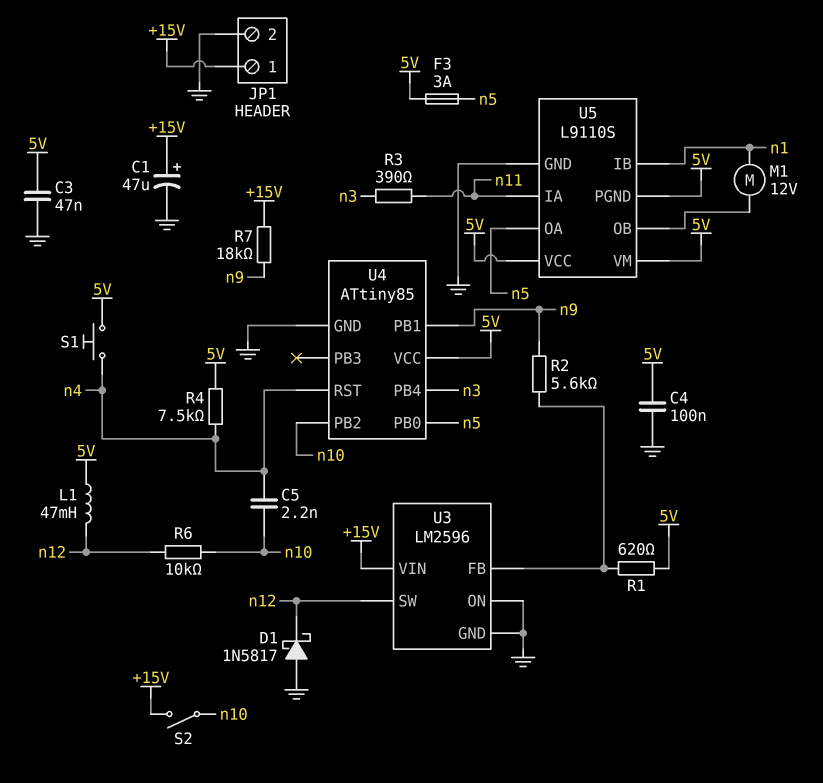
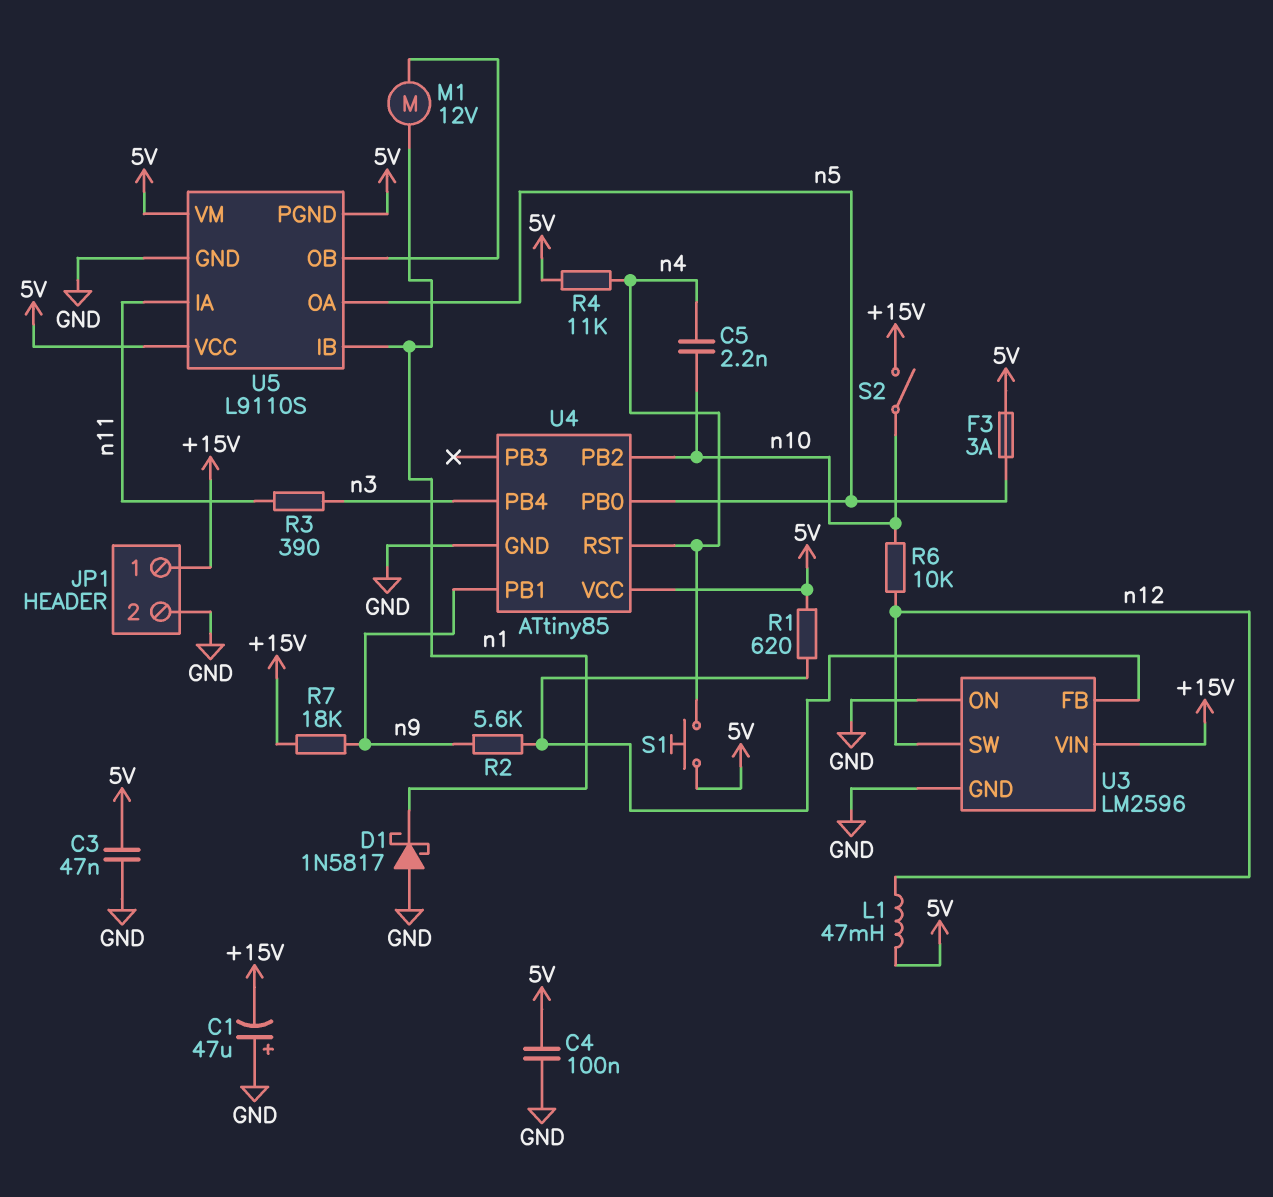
C1: 47uF (plus +15V, minus GND) -> 47uF (plus GND, minus +15V)
D1: schottky 1N5817 (A GND, K n12) -> schottky 1N5817 (A GND, K n1)
R4: 7.5k (5V, n4) -> 11k (5V, n4)

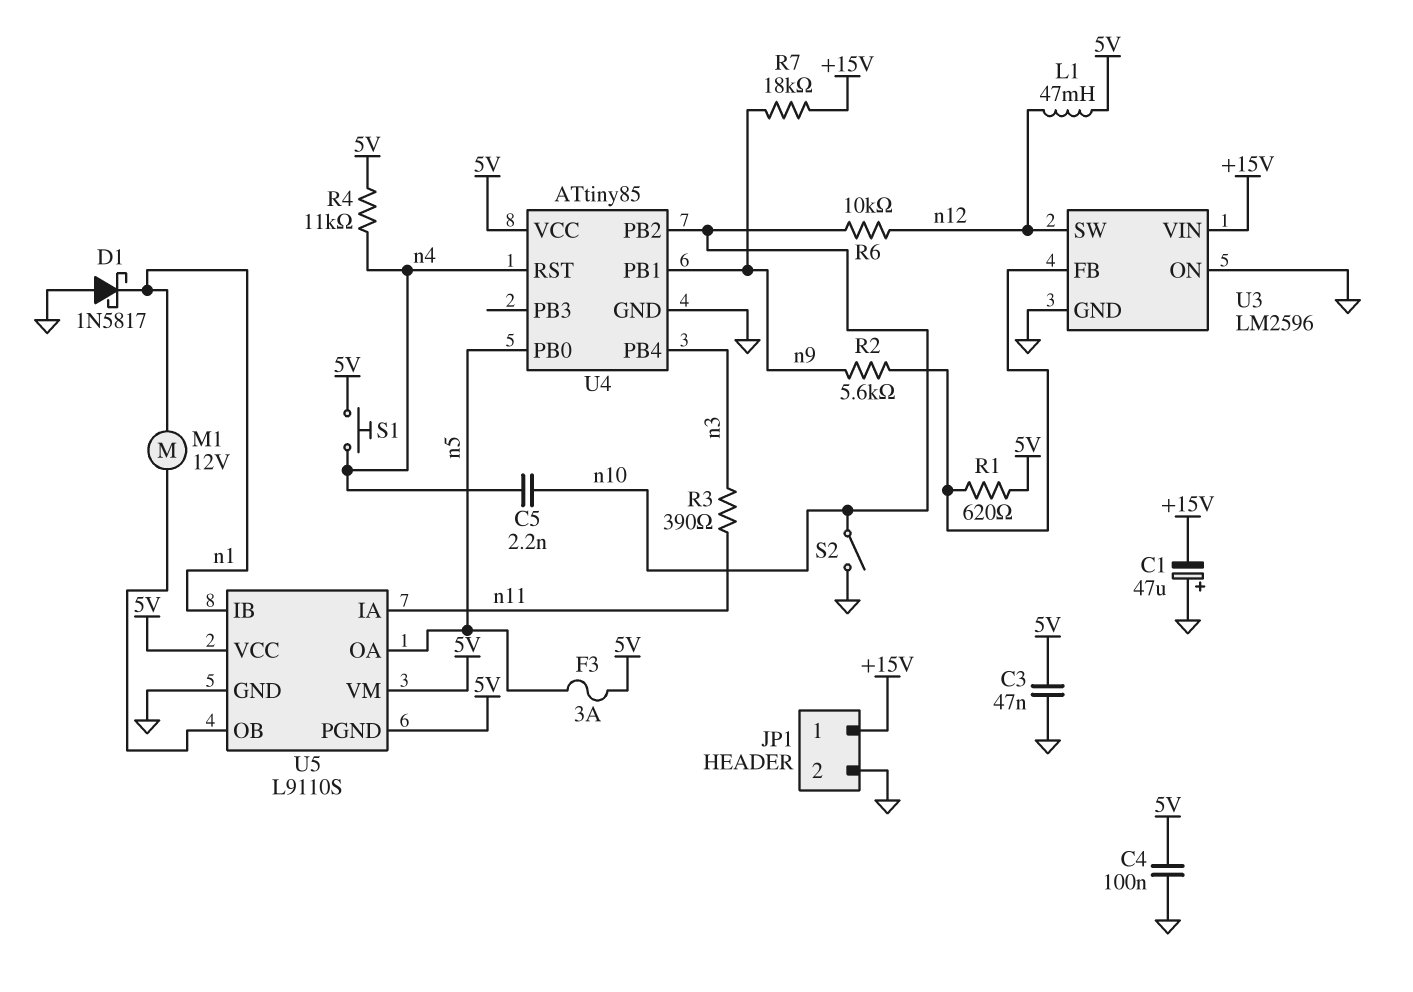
S2: switch (+15V, n10) -> switch (GND, n10)

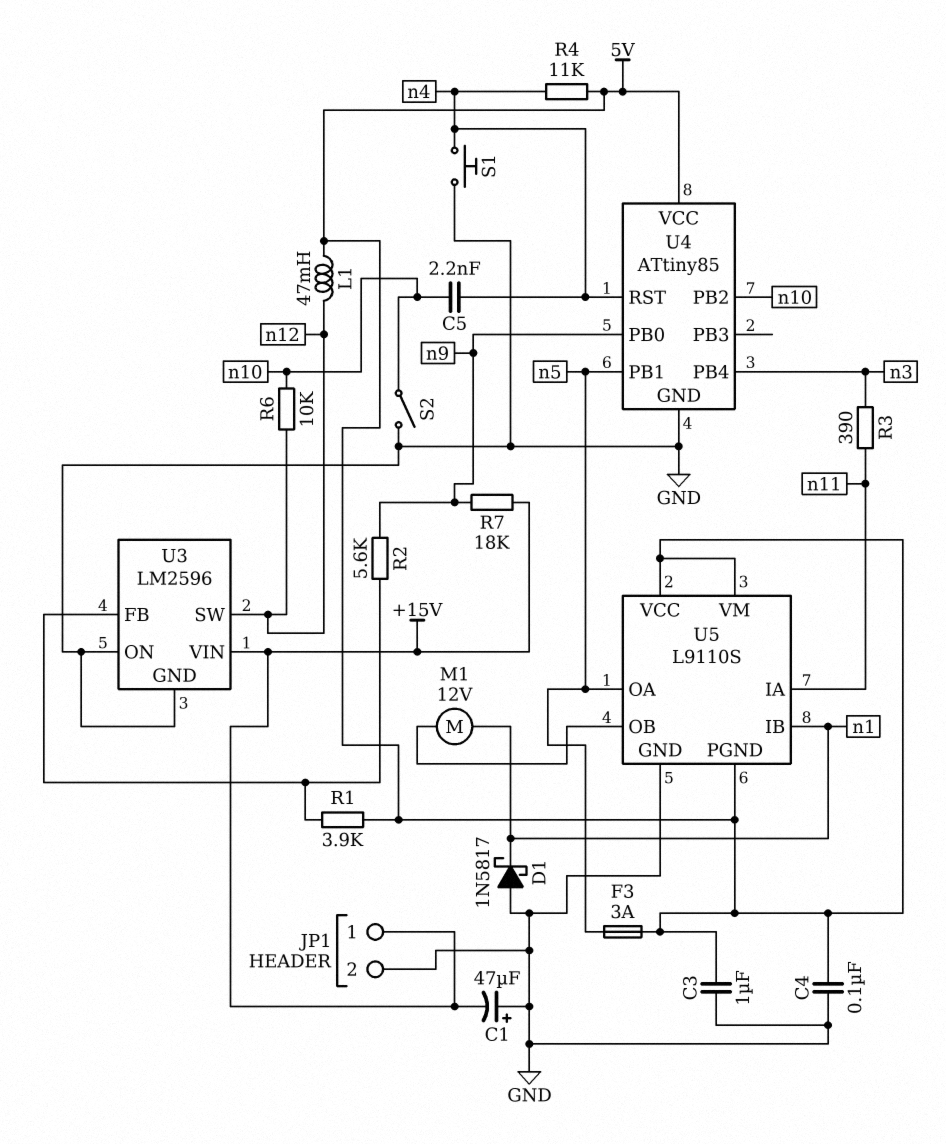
C3: 47nF (5V, GND) -> 1uF (5V, GND)
R1: 620 (5V, U3/FB) -> 3.9k (5V, U3/FB)
S1: button (5V, n4) -> button (GND, n4)
U4 pin PB0: n5 -> n9
U4 pin PB1: n9 -> n5

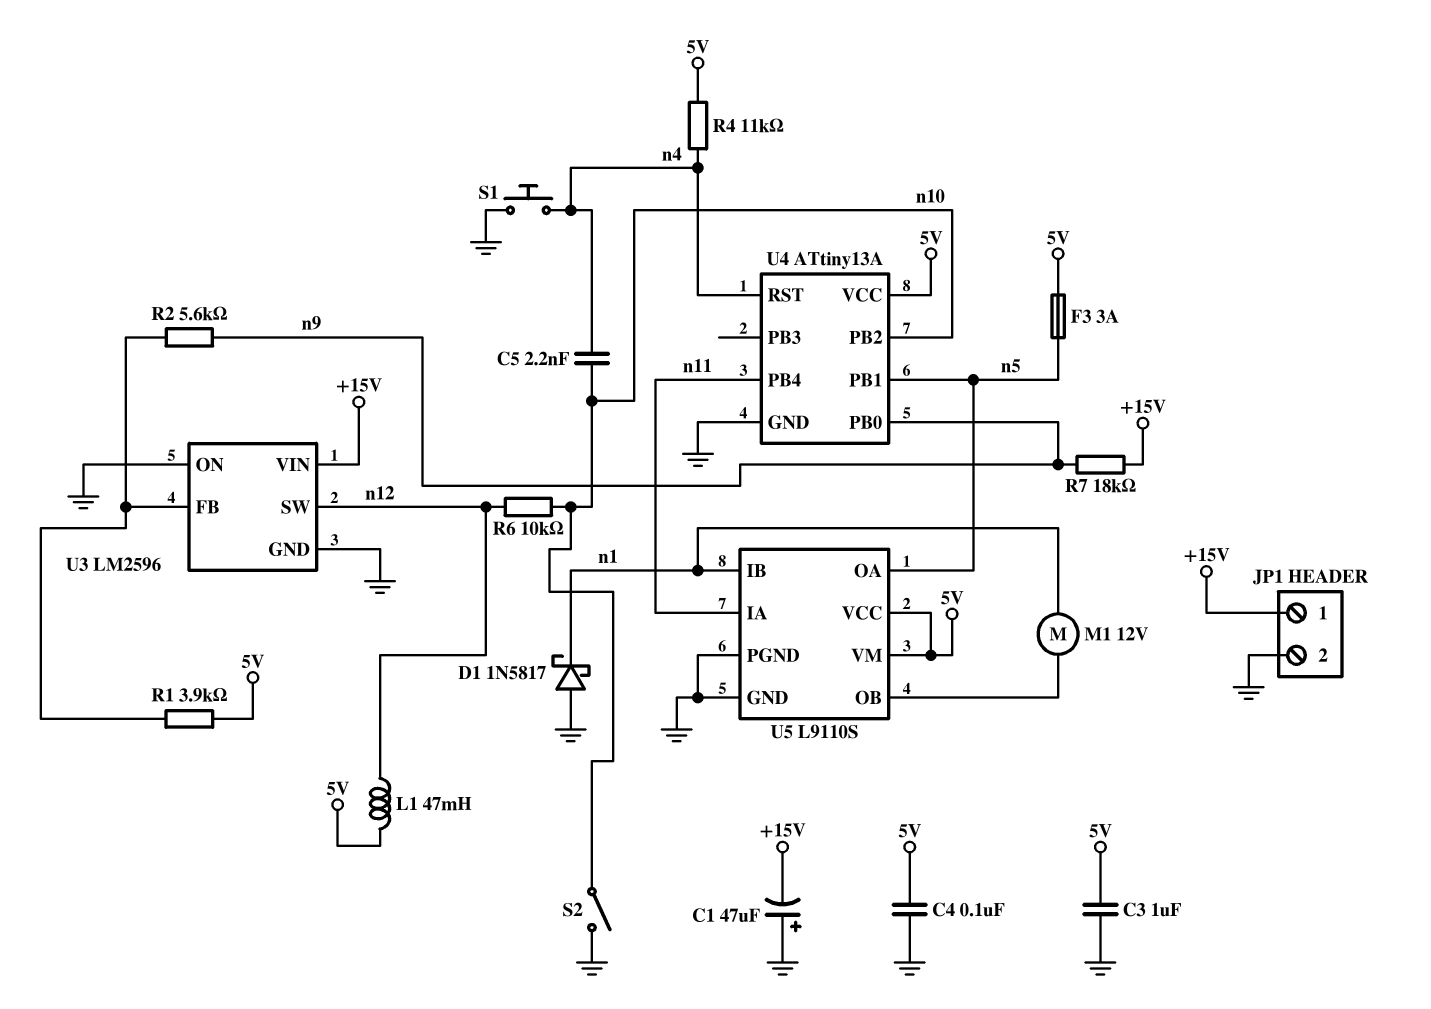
R3: 390 (n3, n11) -> none
U4: ATtiny85 -> ATtiny13A
U4 pin PB4: n3 -> n11
U5 pin PGND: 5V -> GND

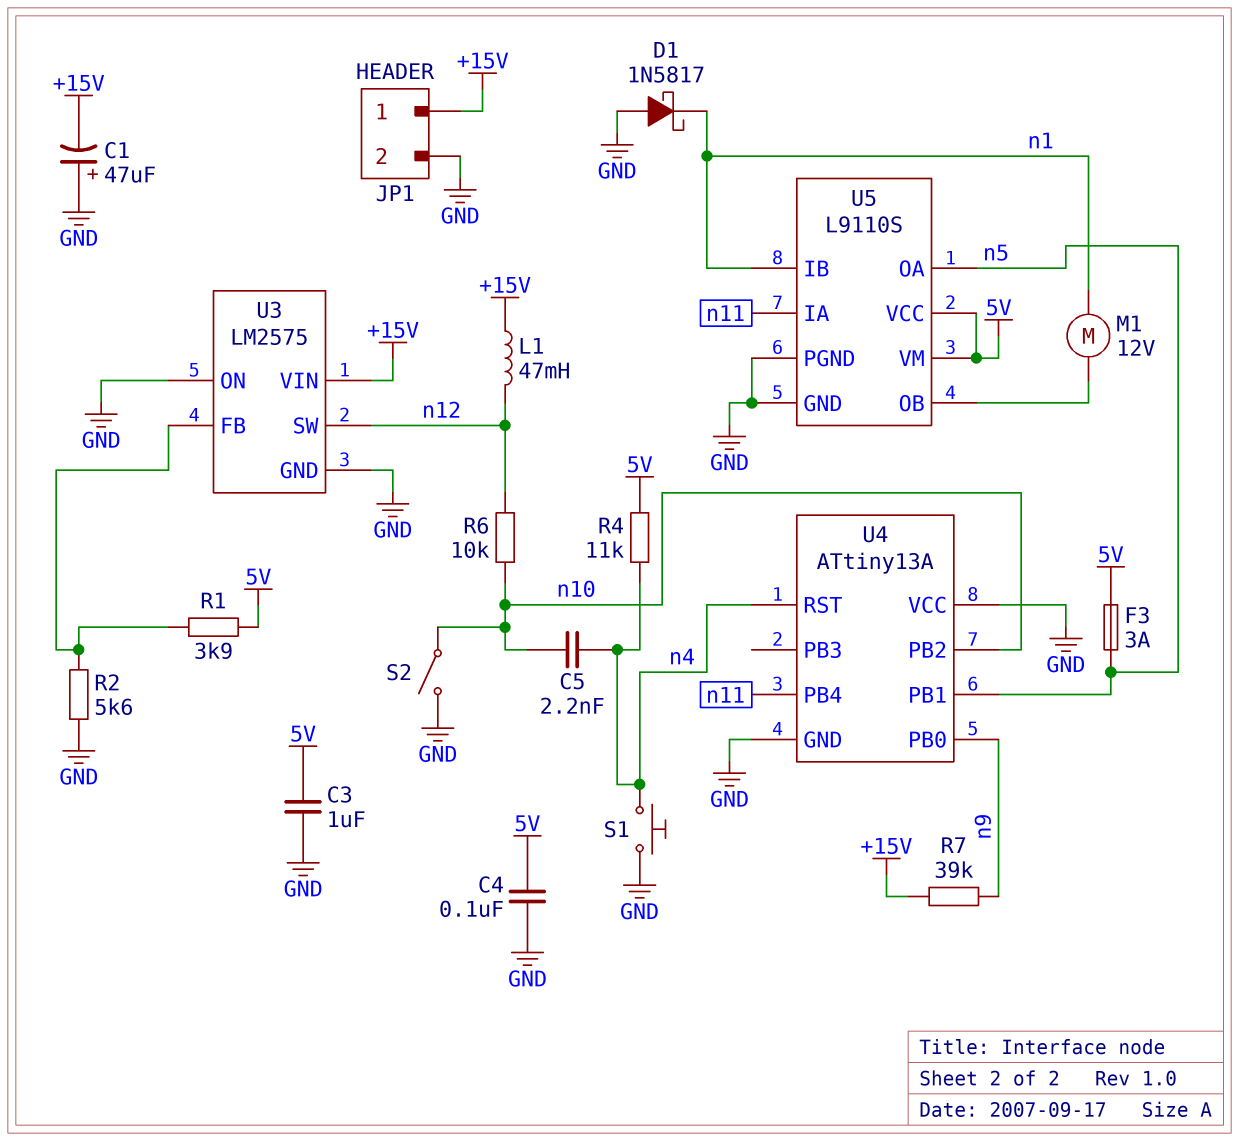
L1: 47mH (5V, n12) -> 47mH (+15V, n12)
R2: 5.6k (U3/FB, n9) -> 5.6k (GND, U3/FB)
R7: 18k (+15V, n9) -> 39k (+15V, n9)
U3: LM2596 -> LM2575
U4 pin VCC: 5V -> GND

